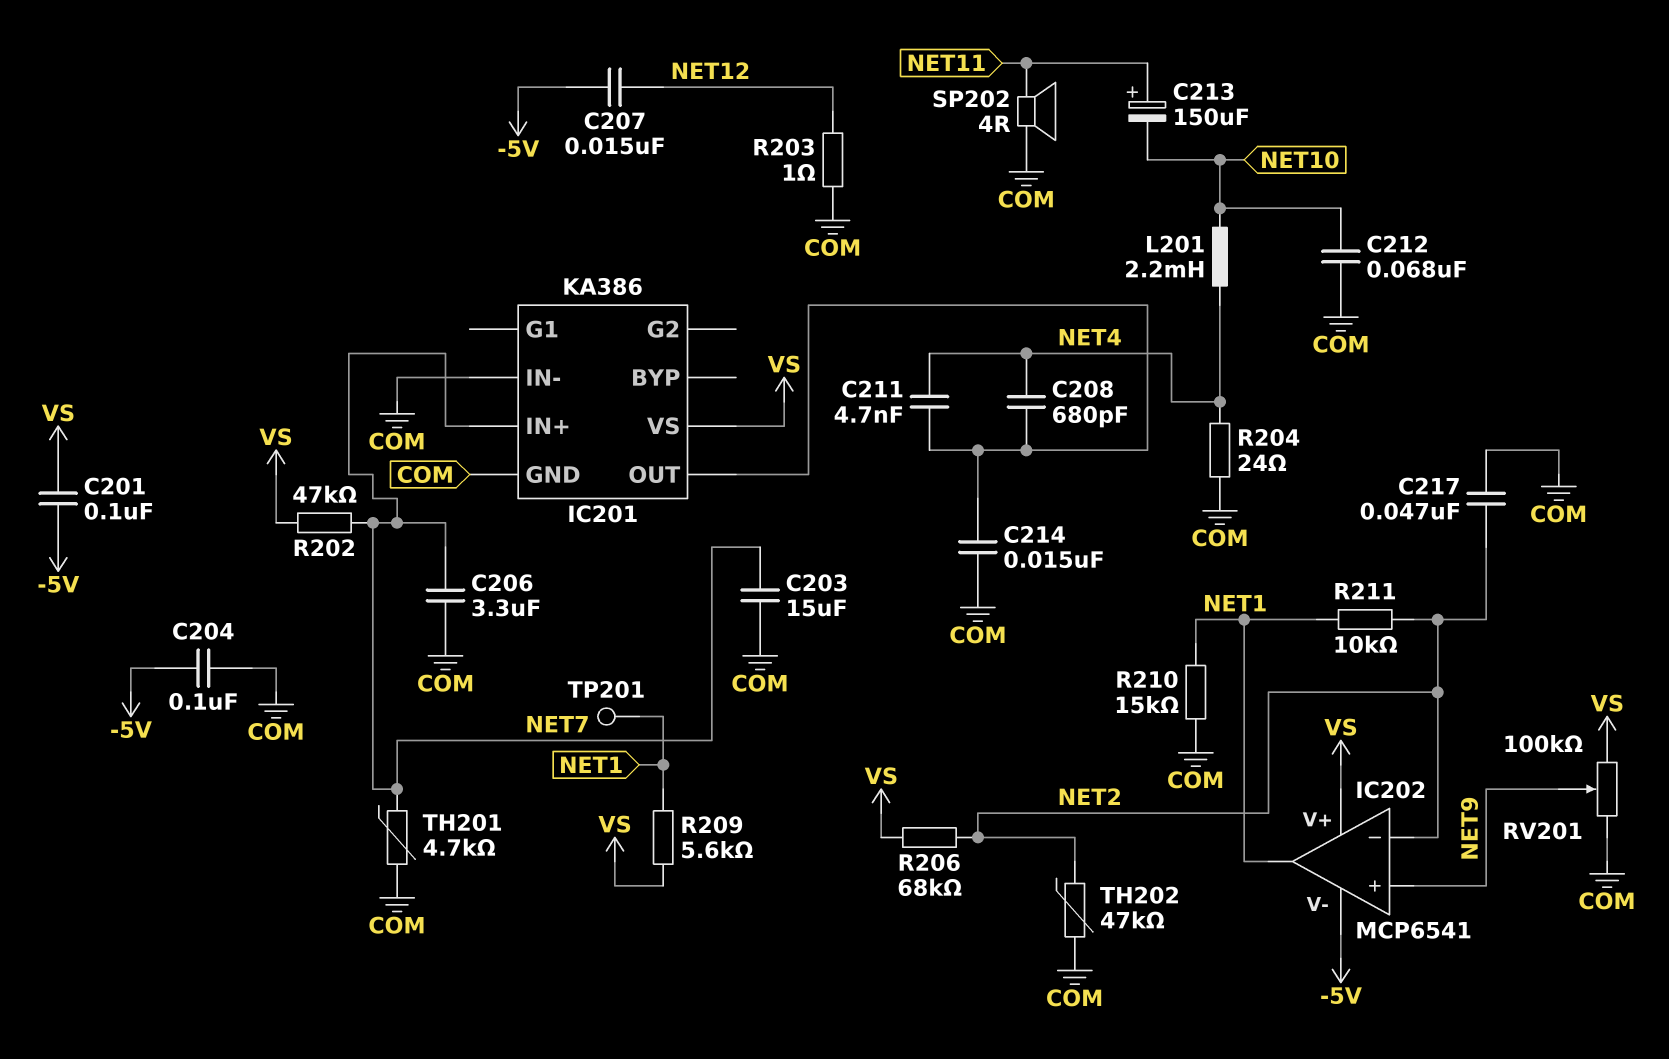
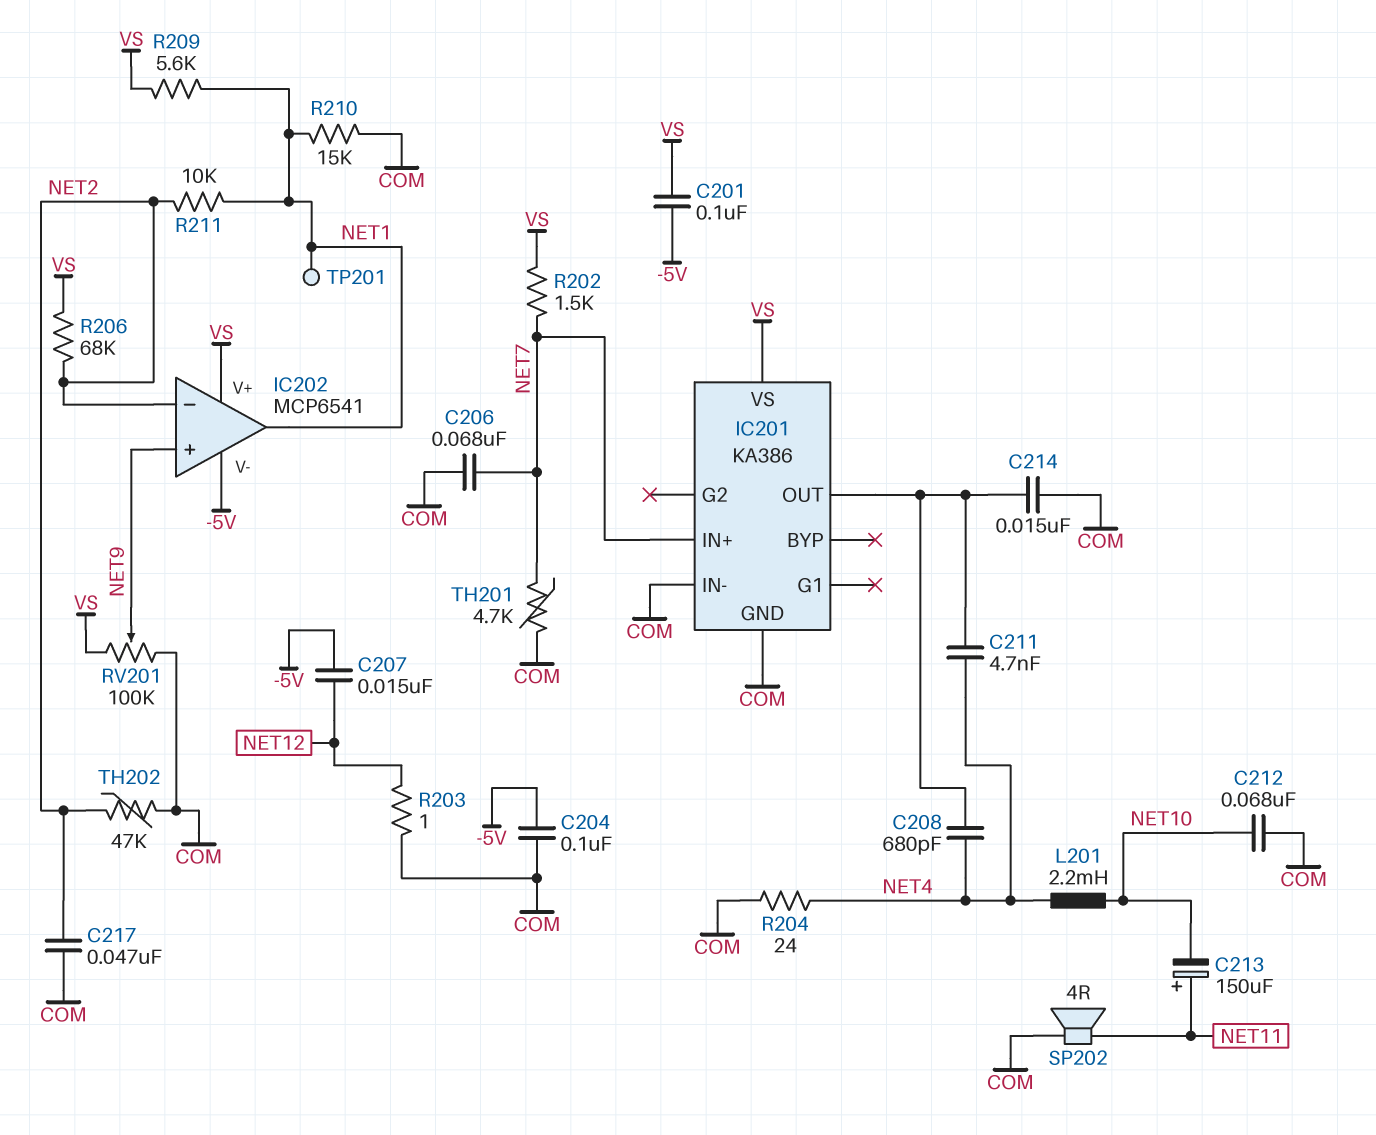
C203: 15uF (COM, NET7) -> none
C206: 3.3uF (COM, NET7) -> 68nF (COM, NET7)
R202: 47k (NET7, VS) -> 1.5k (NET7, VS)

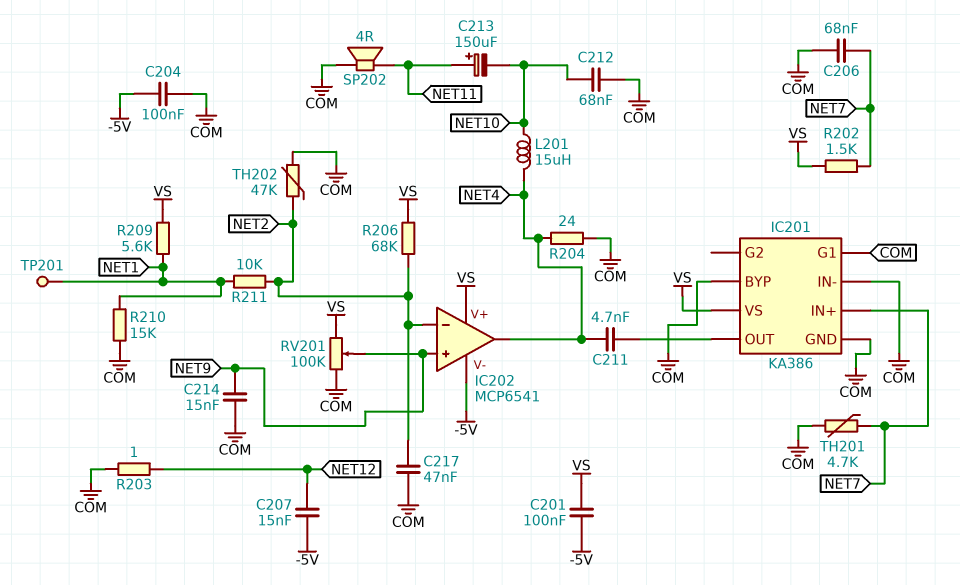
C208: 680pF (IC201/OUT, NET4) -> none
C214: 15nF (COM, IC201/OUT) -> 15nF (COM, NET9)
IC201 pin BYP: none -> COM
IC201 pin G1: none -> COM
IC202 pin out: NET1 -> NET4
L201: 2.2mH (NET4, NET10) -> 15uH (NET4, NET10)

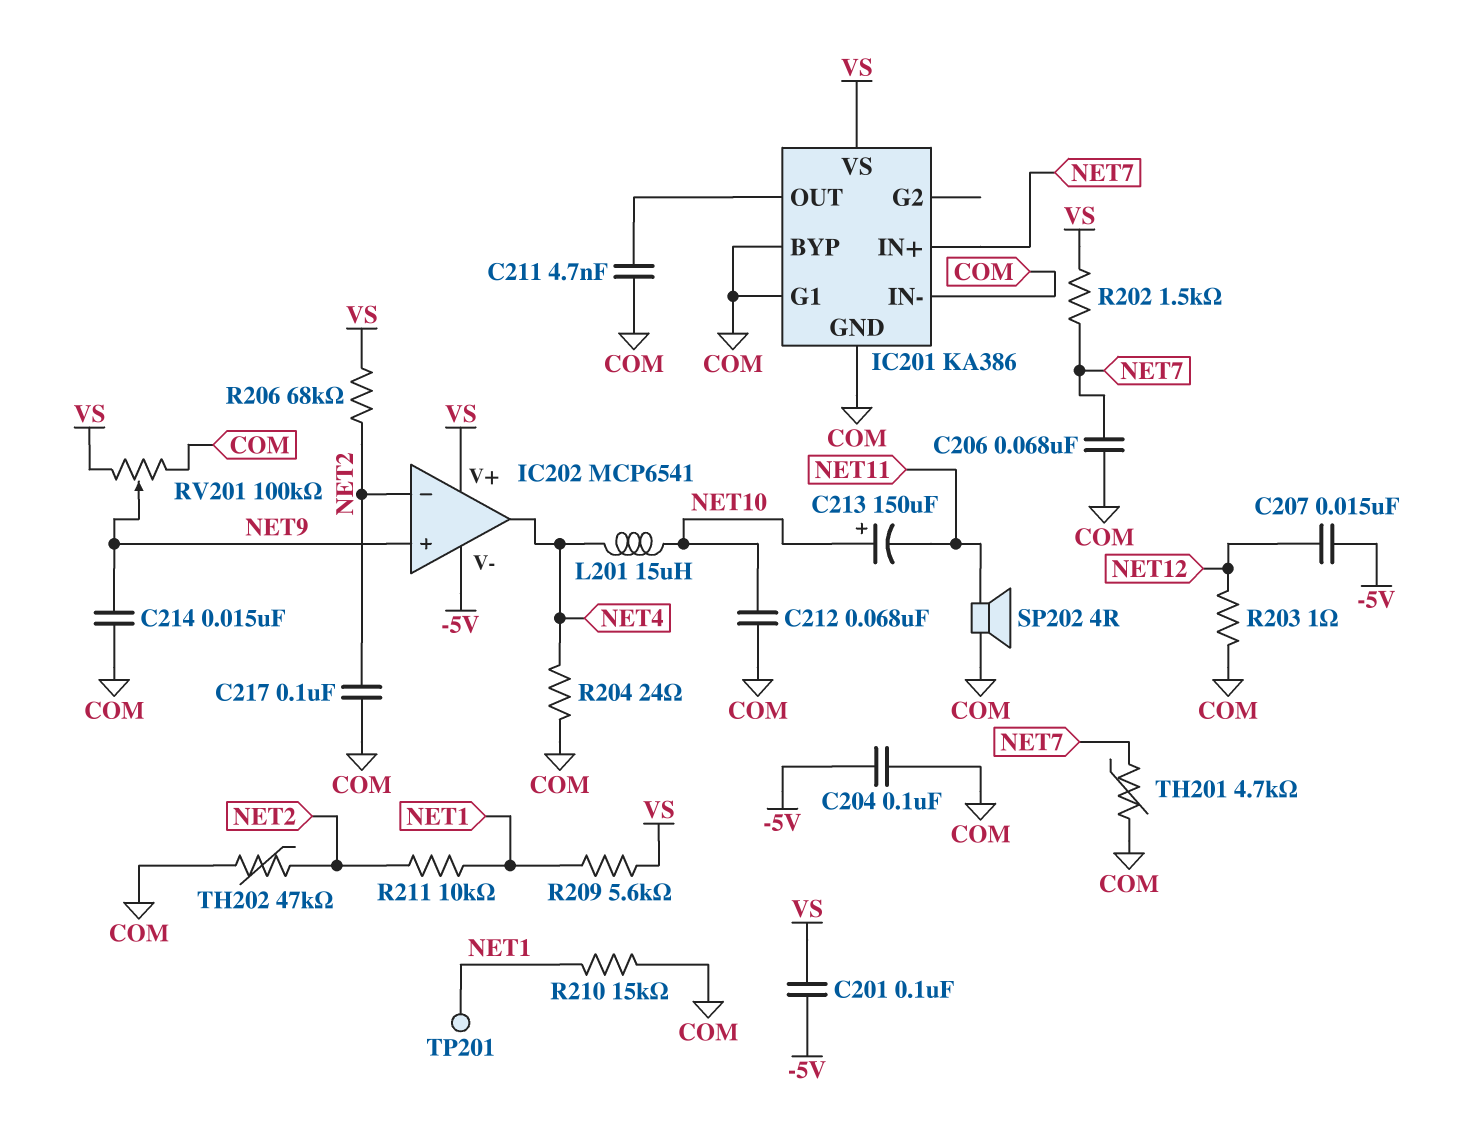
C211: 4.7nF (IC201/OUT, NET4) -> 4.7nF (COM, IC201/OUT)
C213: 150uF (plus NET11, minus NET10) -> 150uF (plus NET10, minus NET11)
C217: 47nF (COM, NET2) -> 100nF (COM, NET2)

